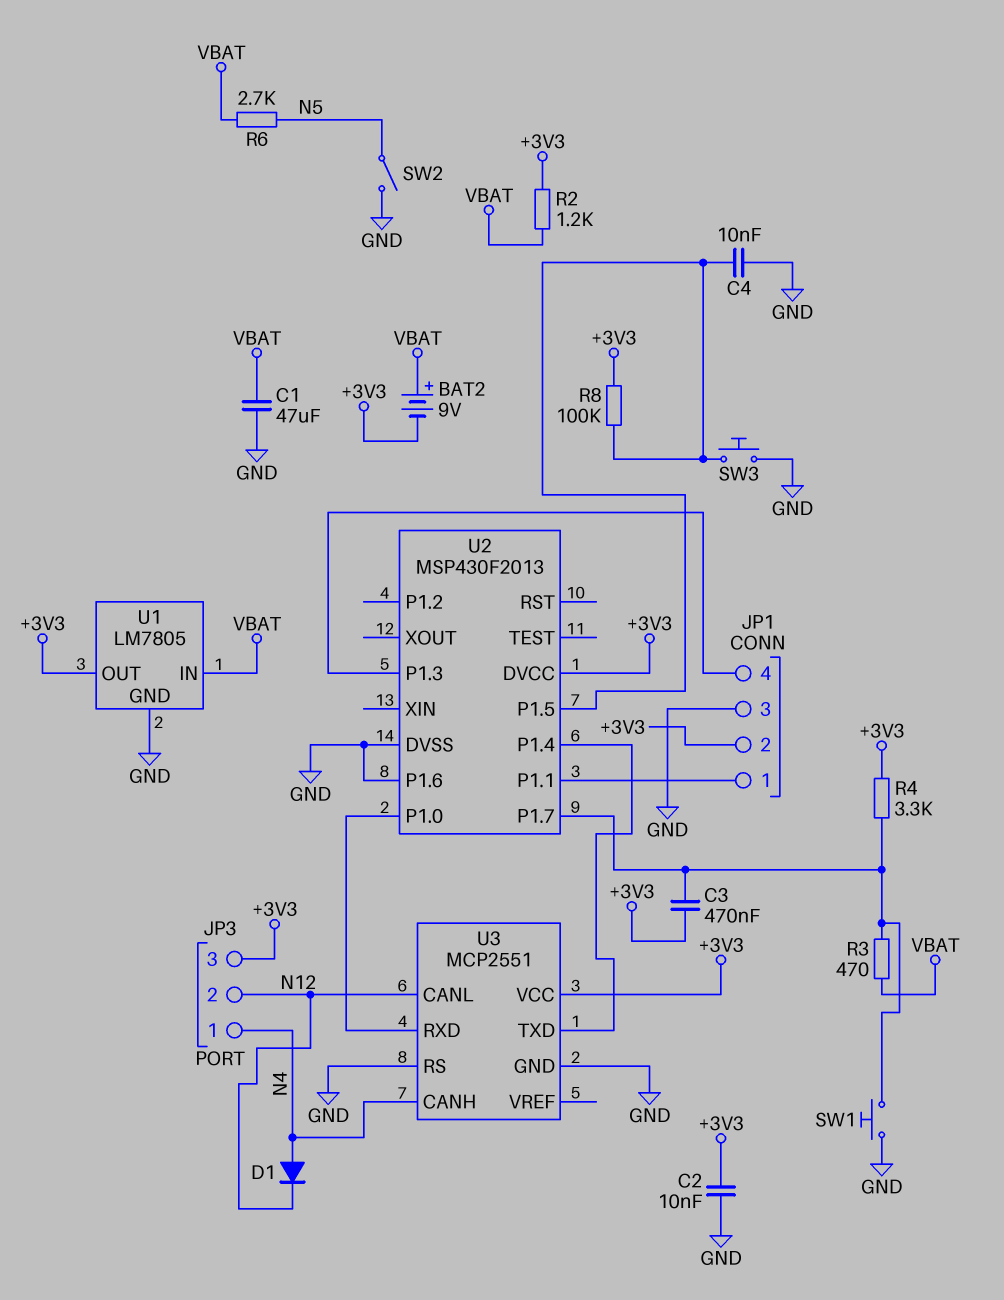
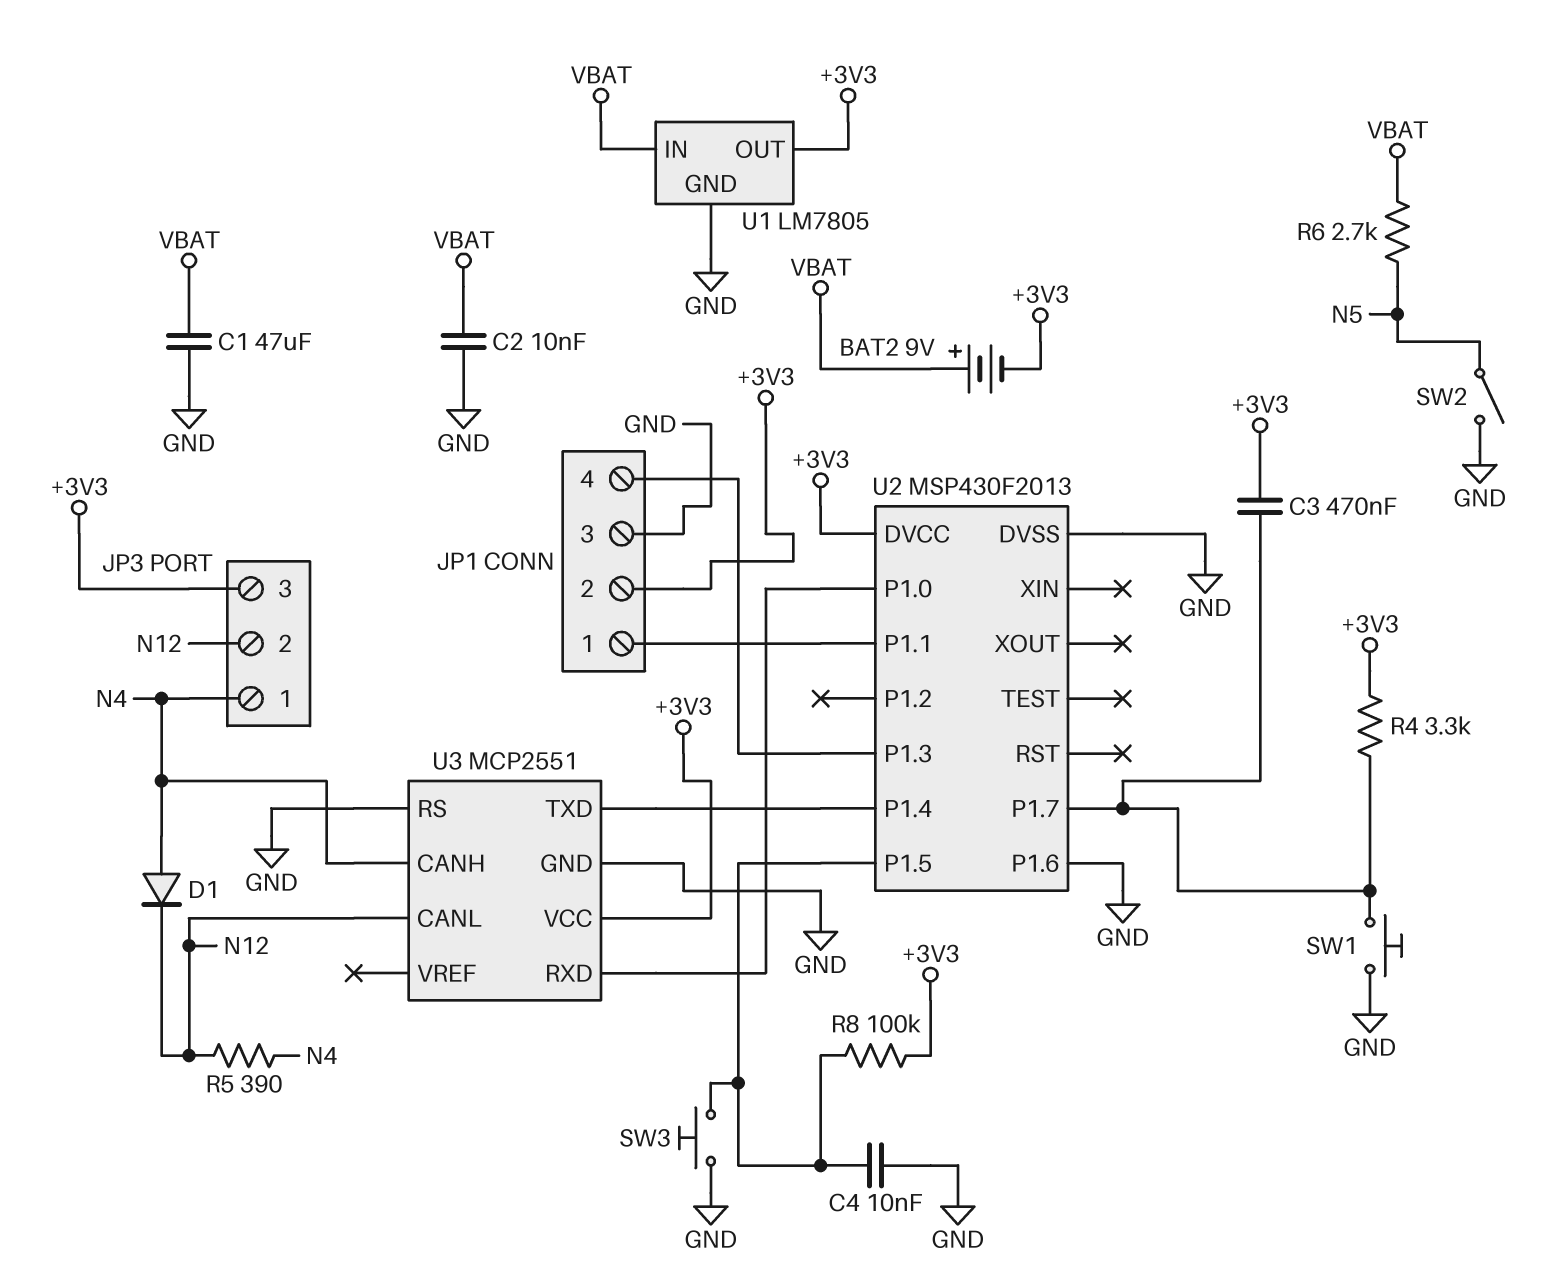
C2: 10nF (+3V3, GND) -> 10nF (GND, VBAT)
R2: 1.2k (+3V3, VBAT) -> none
R3: 470 (U2/P1.7, VBAT) -> none
R5: none -> 390 (N4, N12)

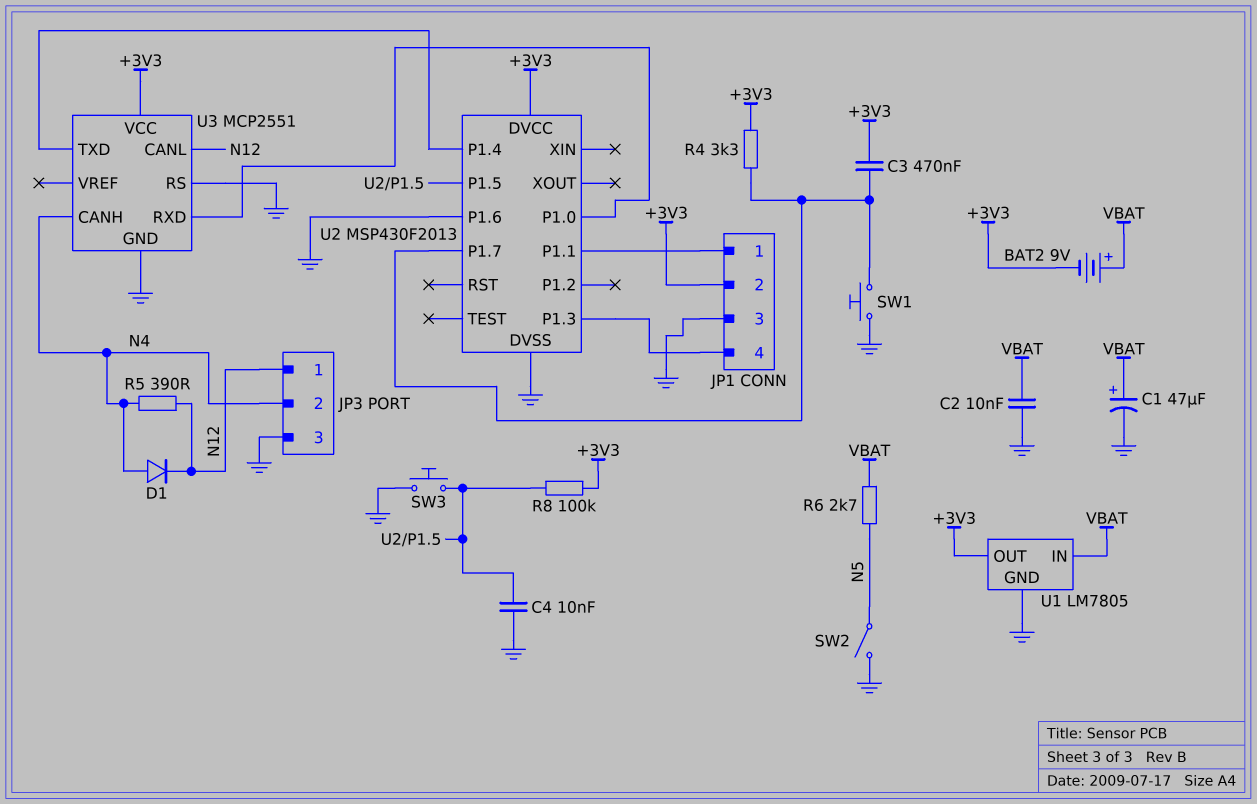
C1: 47uF (GND, VBAT) -> 47uF (plus VBAT, minus GND)
JP3 pin 1: N4 -> N12
JP3 pin 2: N12 -> N4
JP3 pin 3: +3V3 -> GND

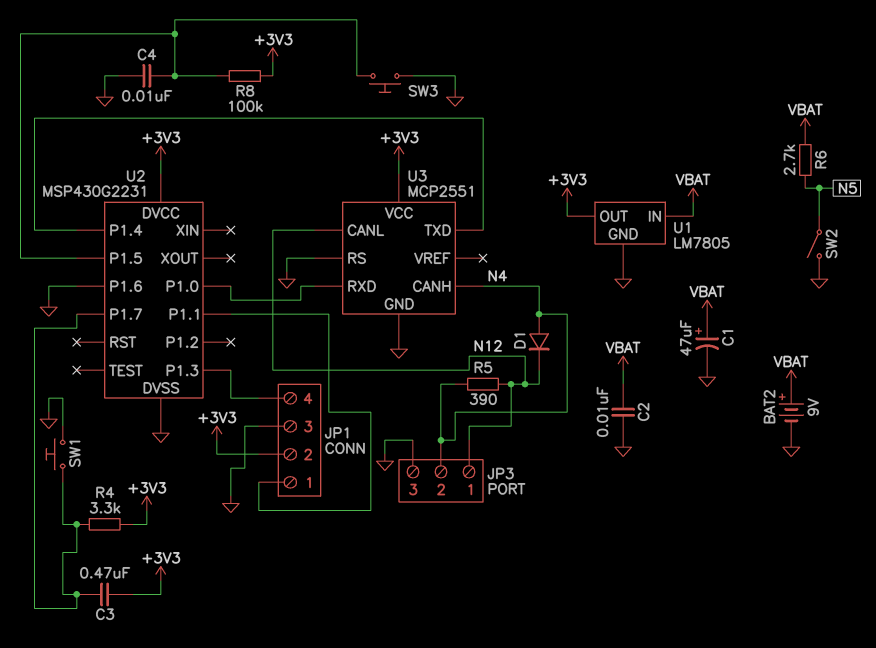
BAT2: 9V (plus VBAT, minus +3V3) -> 9V (plus VBAT, minus GND)
U2: MSP430F2013 -> MSP430G2231

